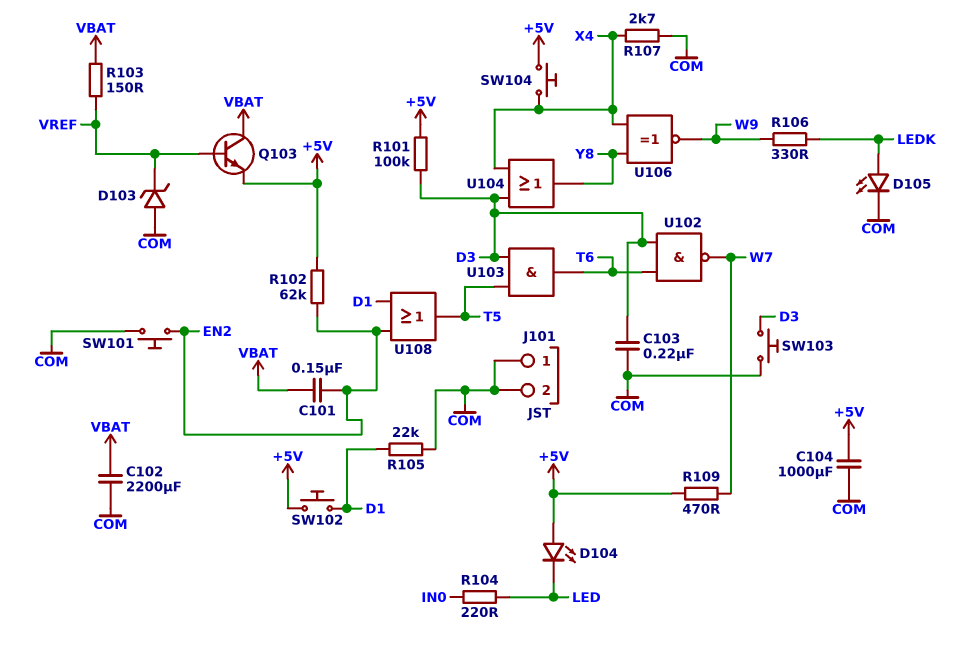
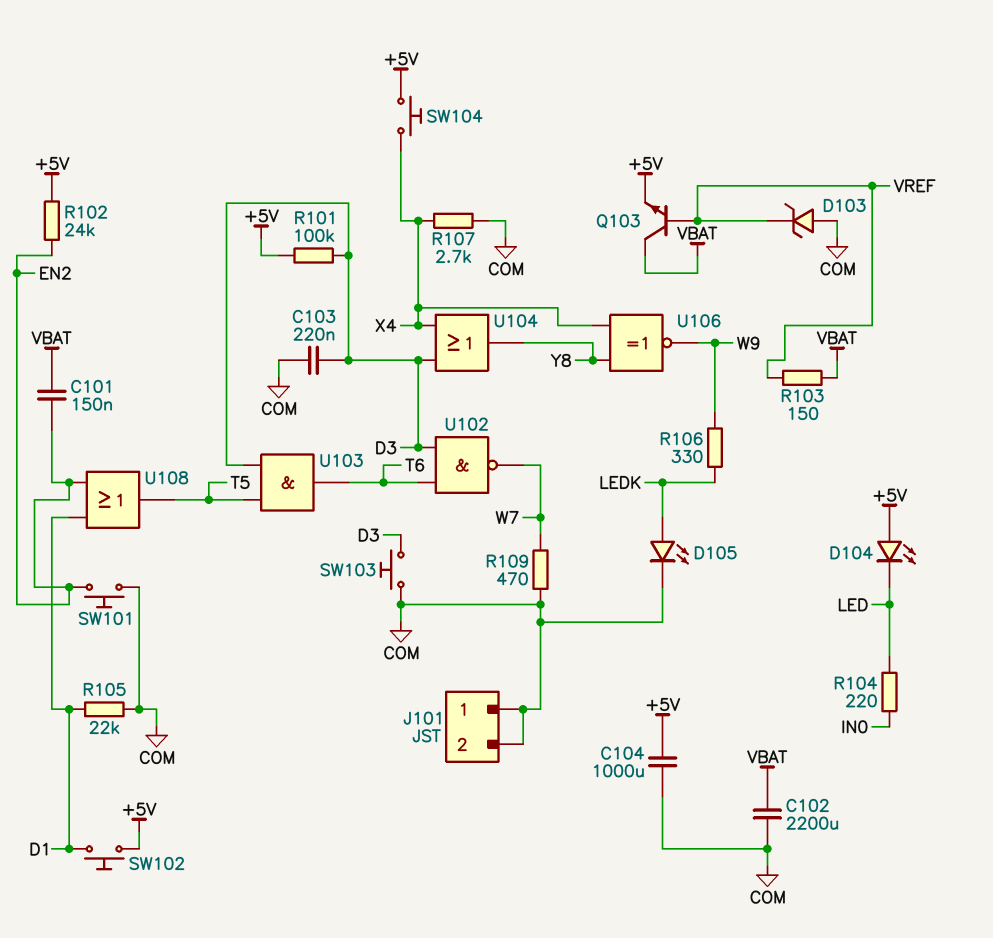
R102: 62k (+5V, EN2) -> 24k (+5V, EN2)
R109: 470 (+5V, W7) -> 470 (COM, W7)

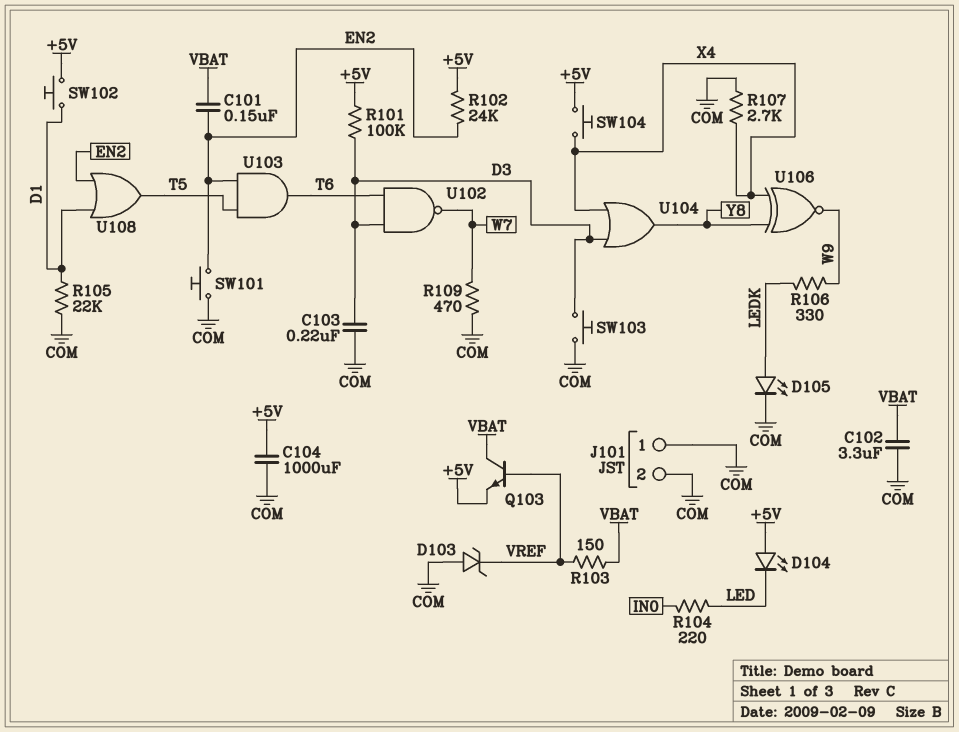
C102: 2200uF (COM, VBAT) -> 3.3uF (COM, VBAT)
U103: AND (in D3, in T5, out T6) -> AND (in EN2, in T5, out T6)

